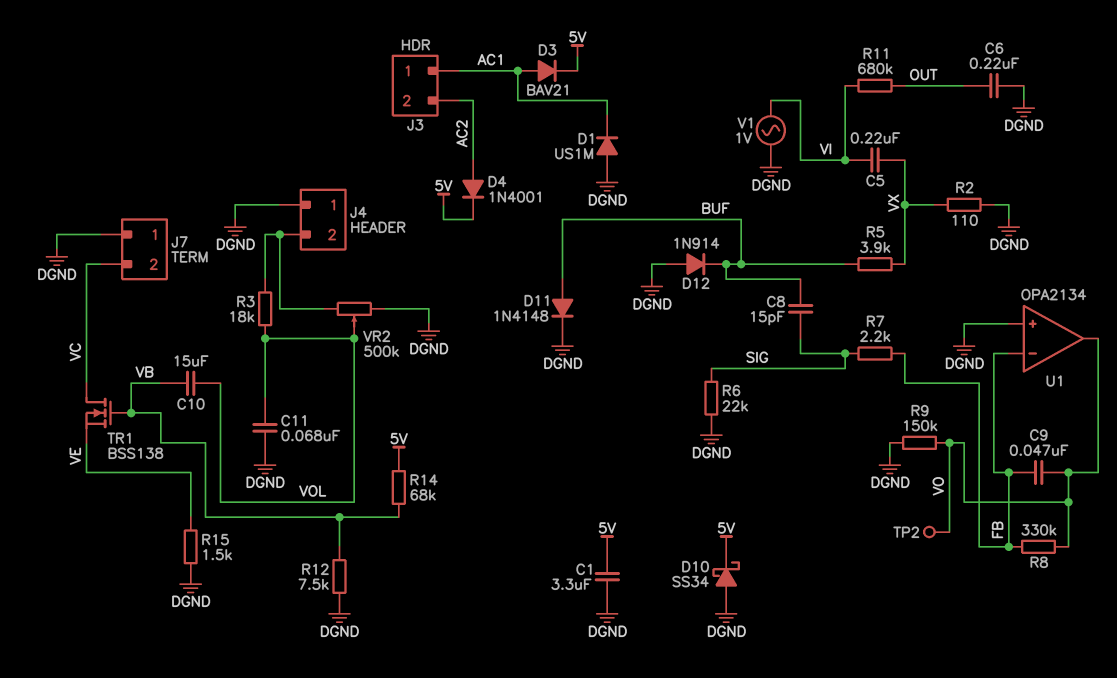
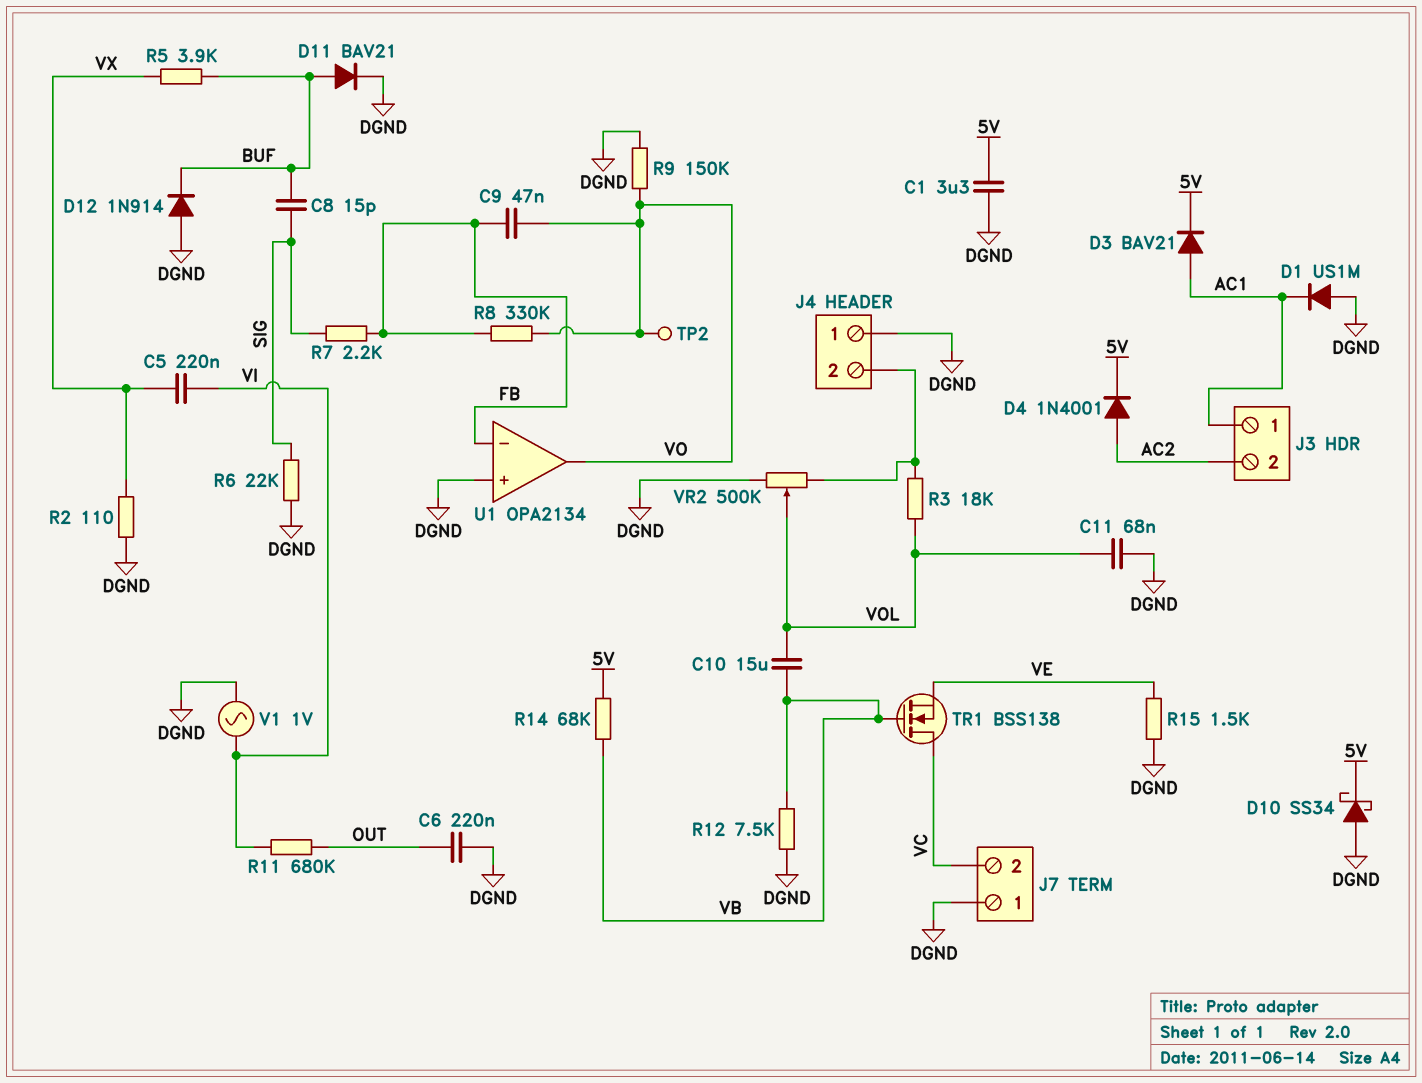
D11: diode 1N4148 (A BUF, K DGND) -> diode BAV21 (A BUF, K DGND)

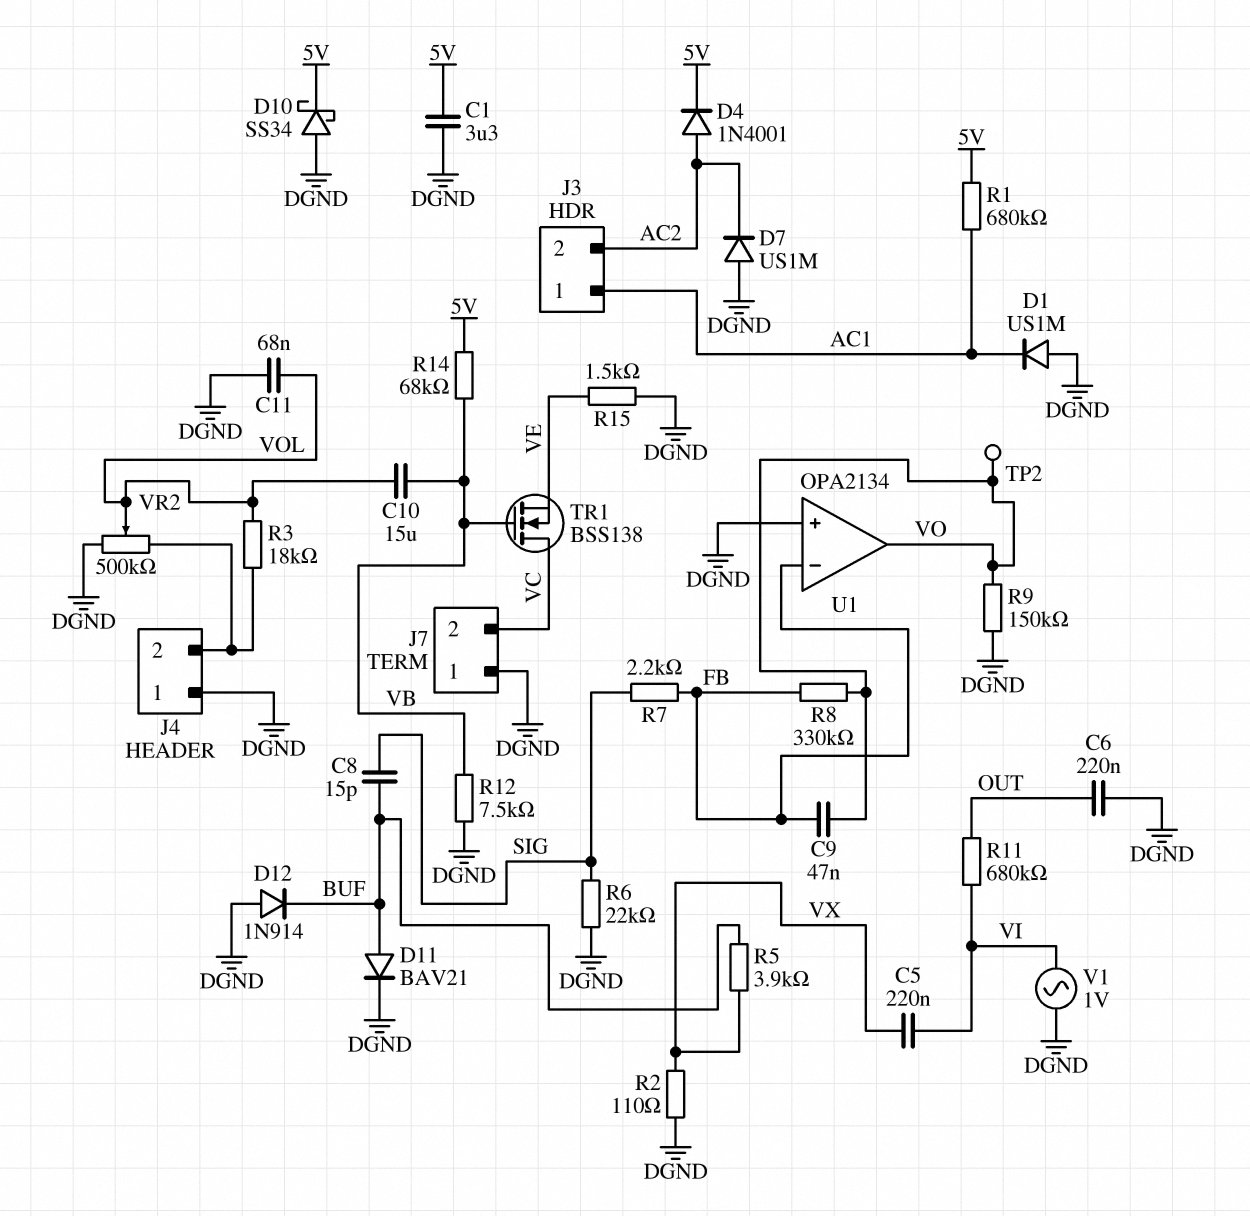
D3: diode BAV21 (A AC1, K 5V) -> none
D7: none -> diode US1M (A DGND, K AC2)
R1: none -> 680k (5V, AC1)

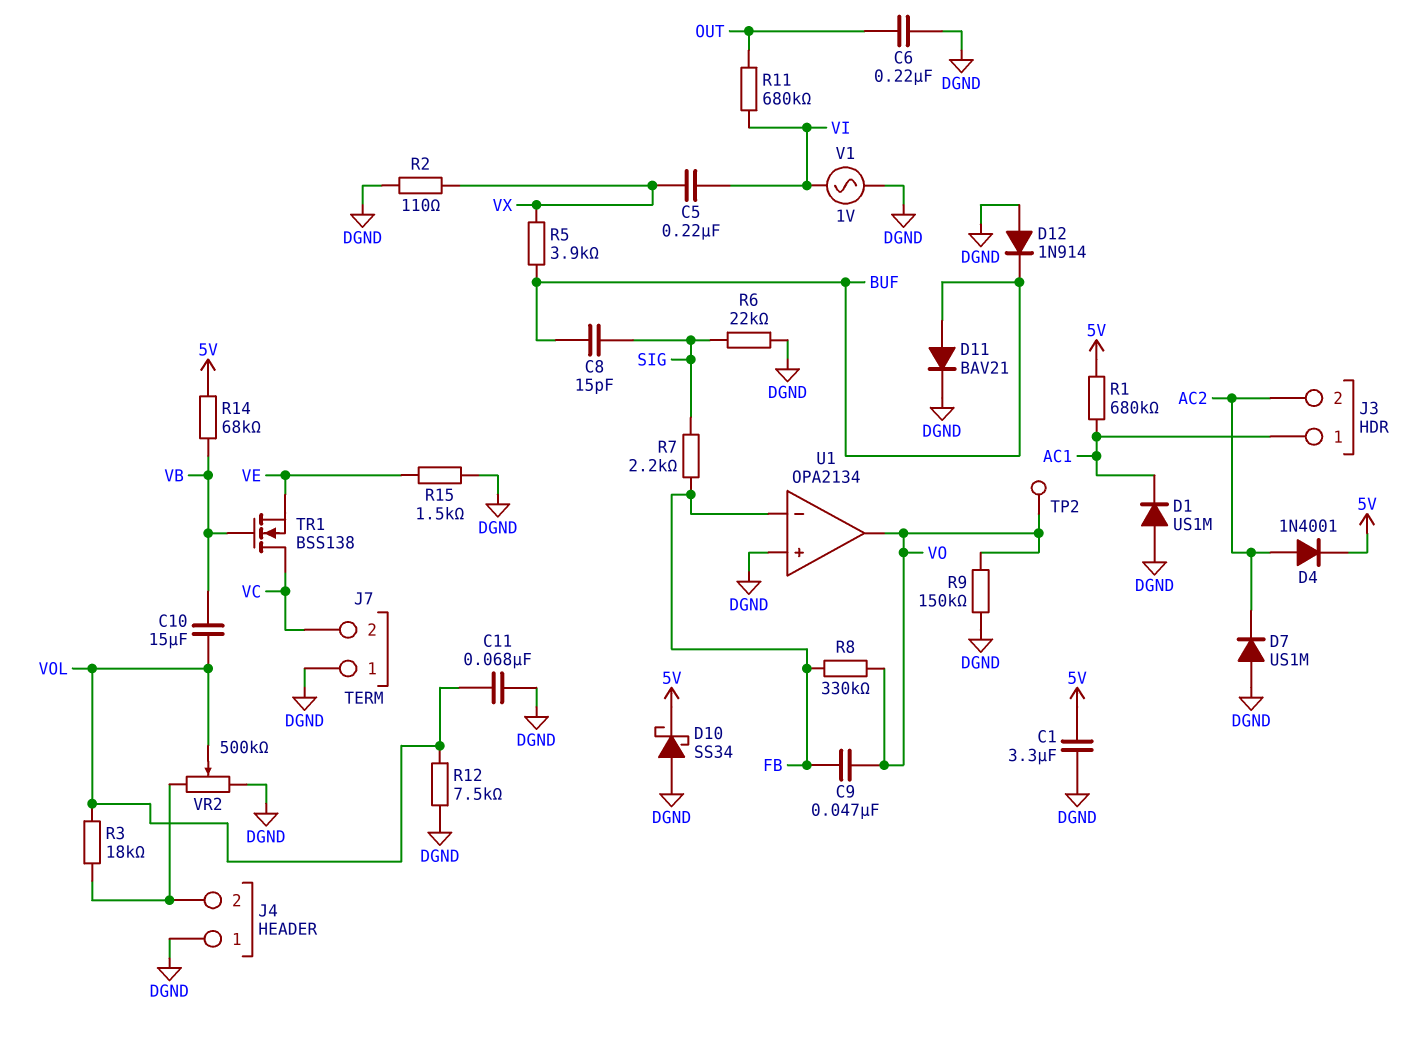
R12: 7.5k (DGND, VB) -> 7.5k (DGND, VOL)

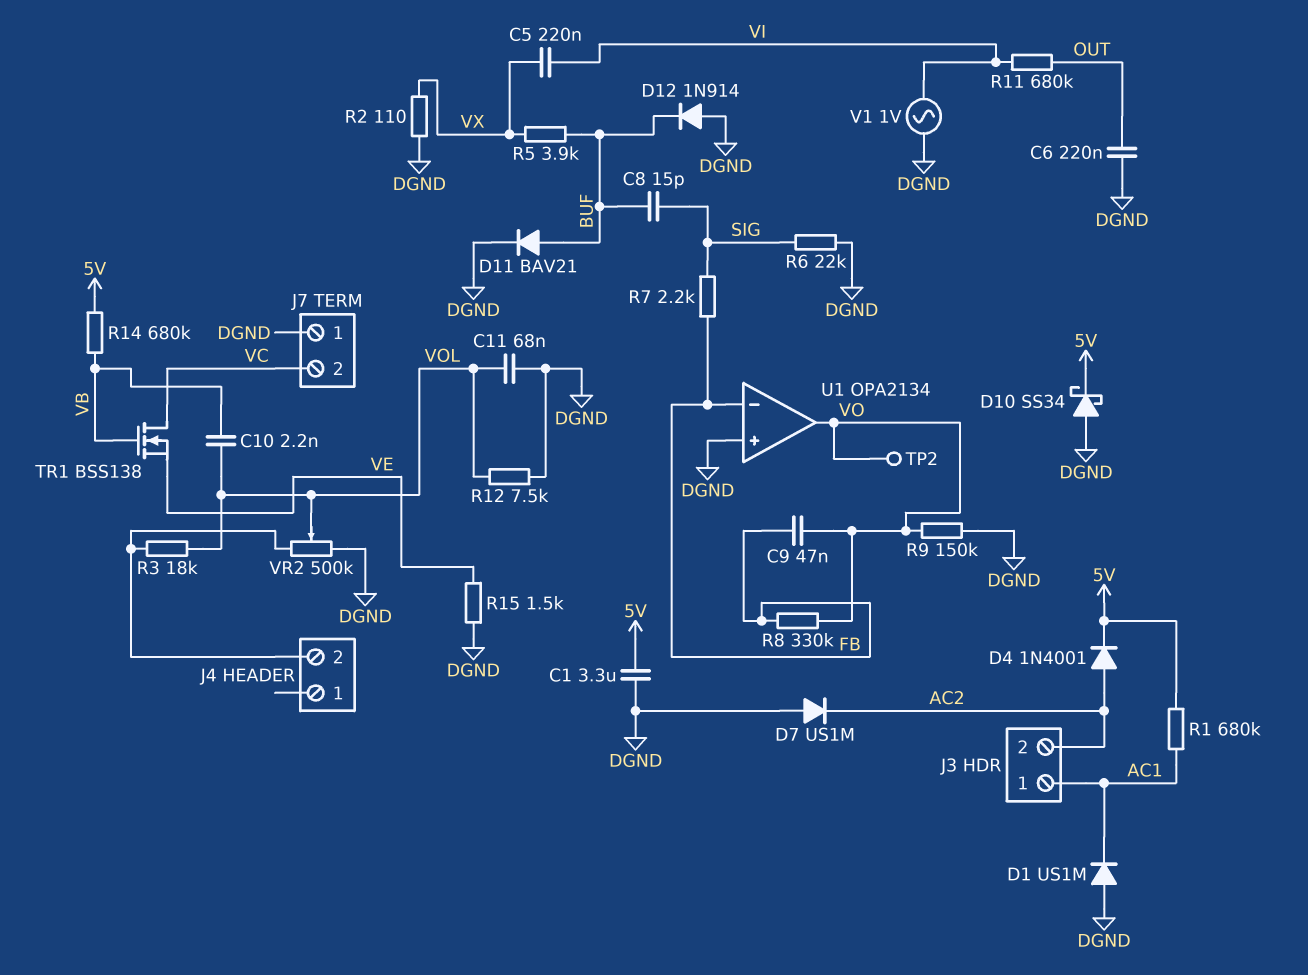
C10: 15uF (VB, VOL) -> 2.2nF (VB, VOL)
J4 pin 1: DGND -> none
R14: 68k (5V, VB) -> 680k (5V, VB)

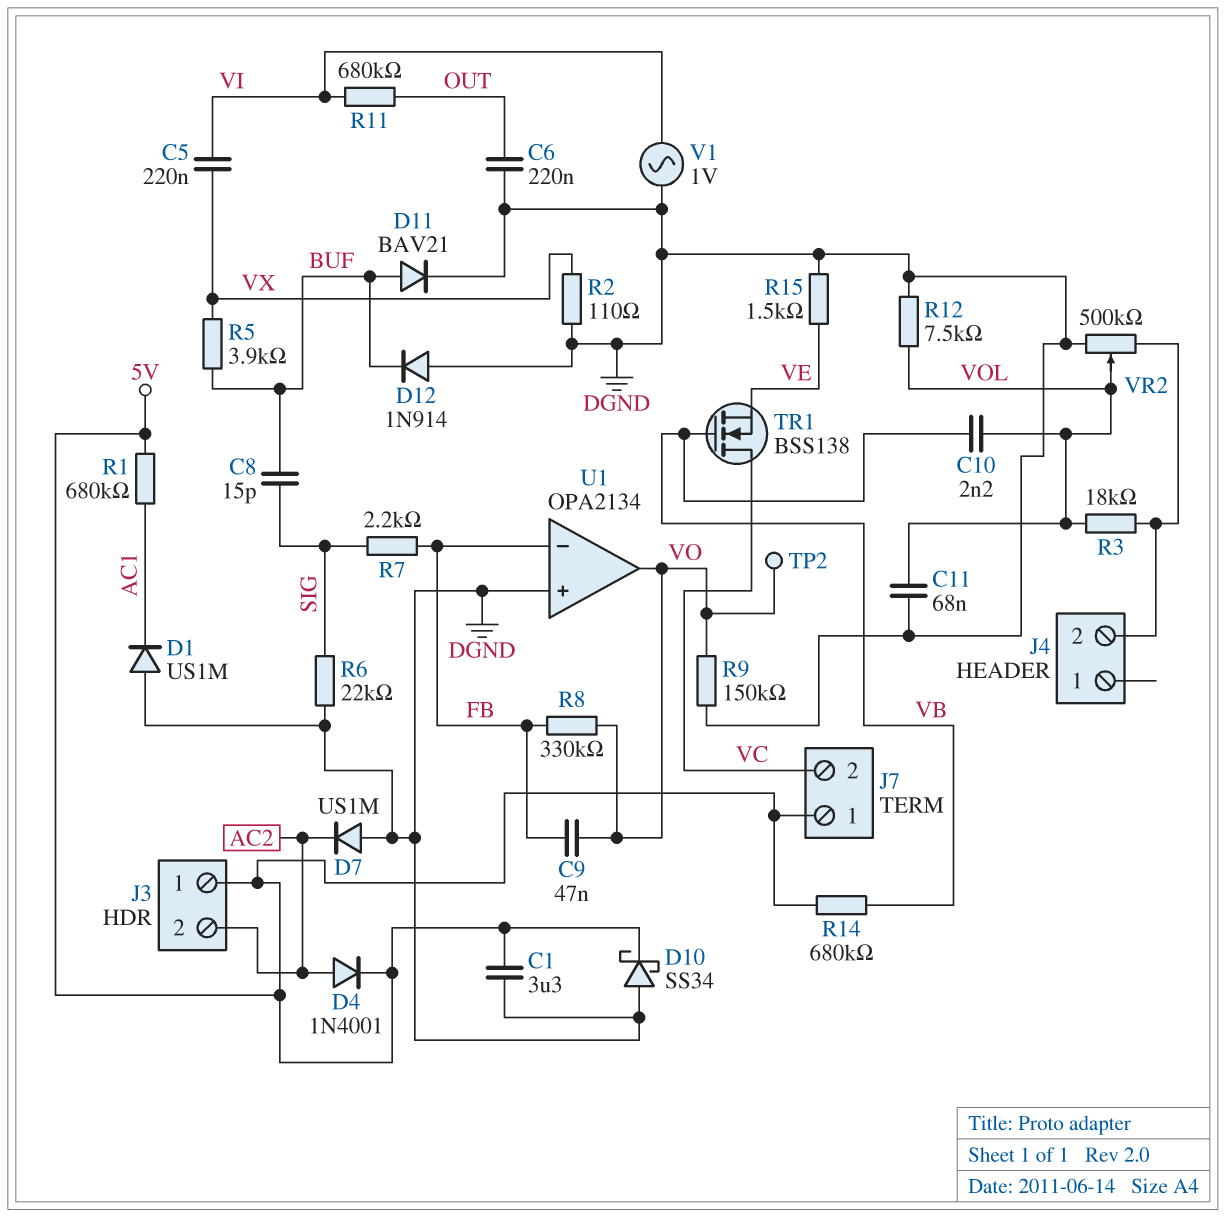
J3 pin 1: AC1 -> 5V
J7 pin 1: DGND -> 5V

